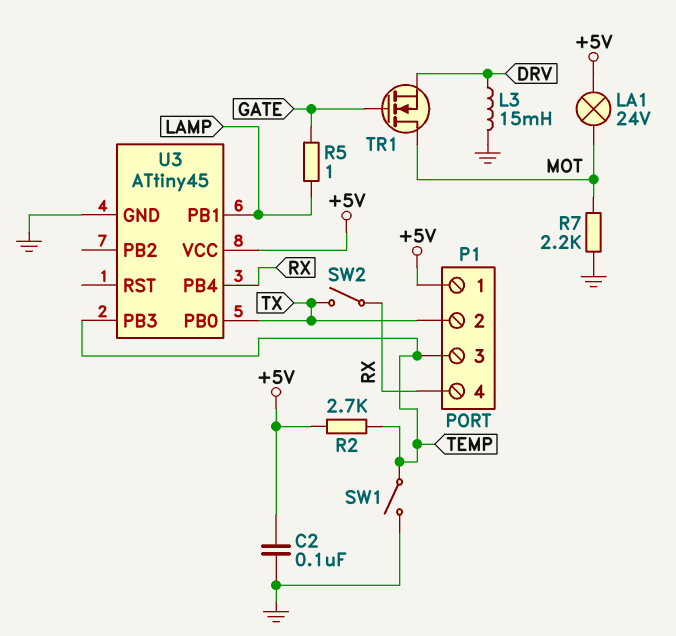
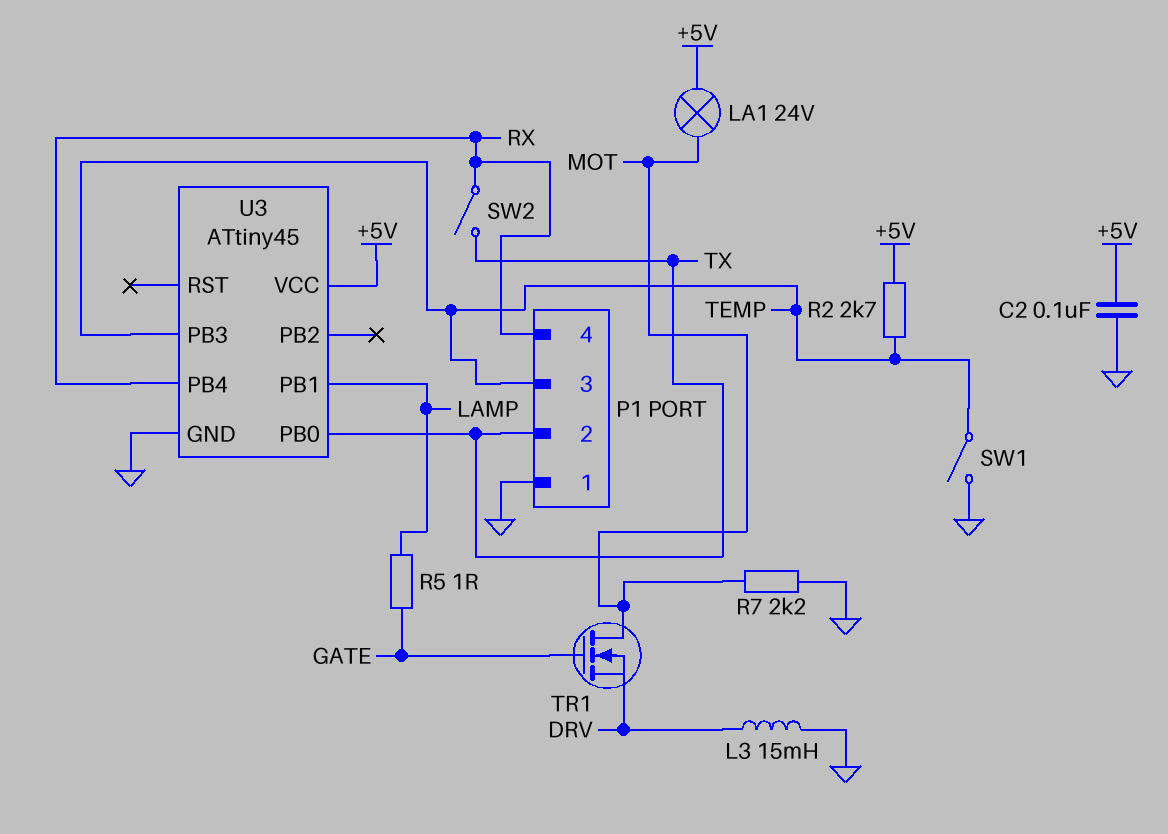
P1 pin 1: +5V -> GND

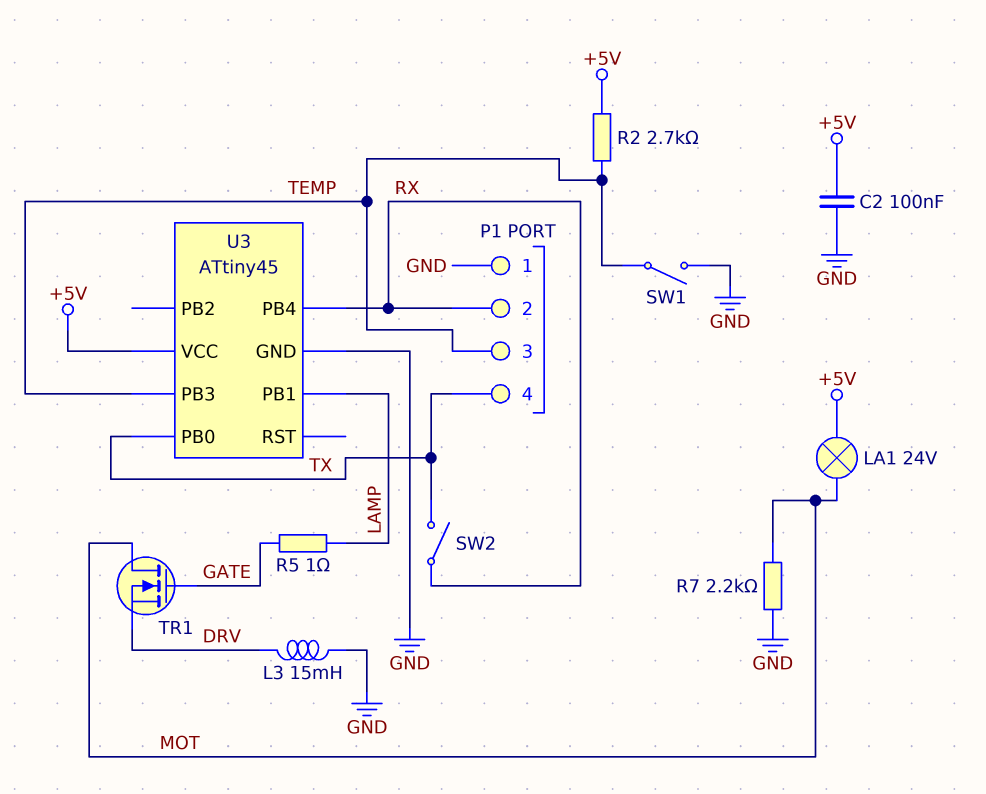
P1 pin 2: TX -> RX
P1 pin 4: RX -> TX

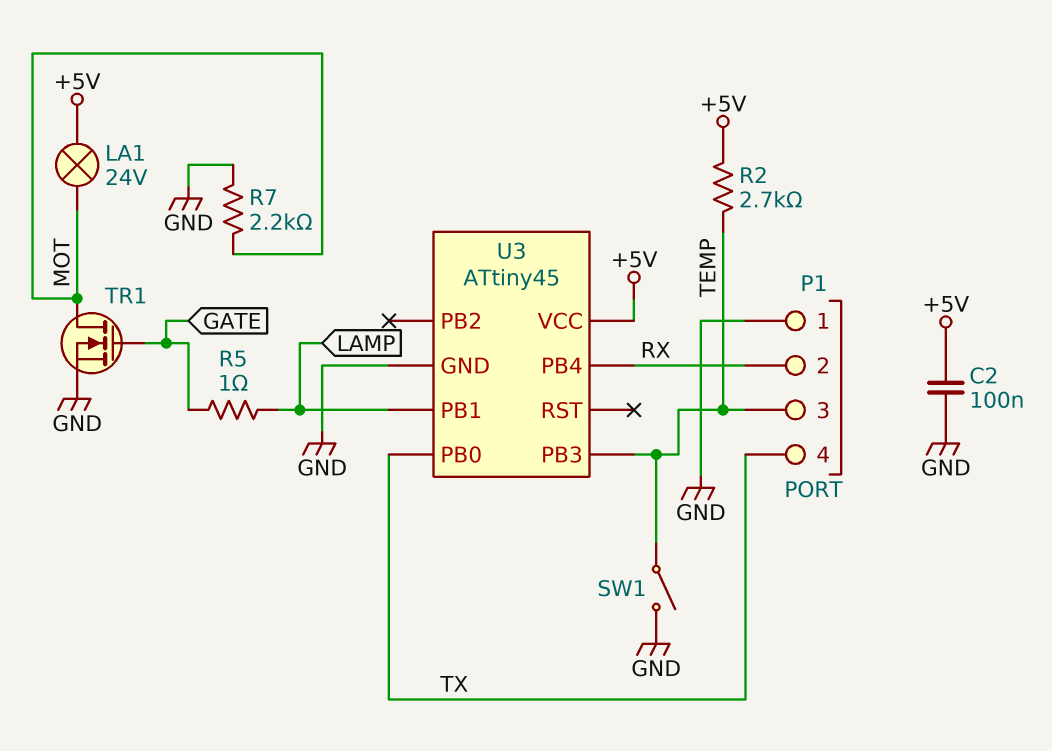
L3: 15mH (DRV, GND) -> none
SW2: switch (RX, TX) -> none
TR1: NMOS (G GATE, D MOT, S DRV) -> NMOS (G GATE, D MOT, S GND)

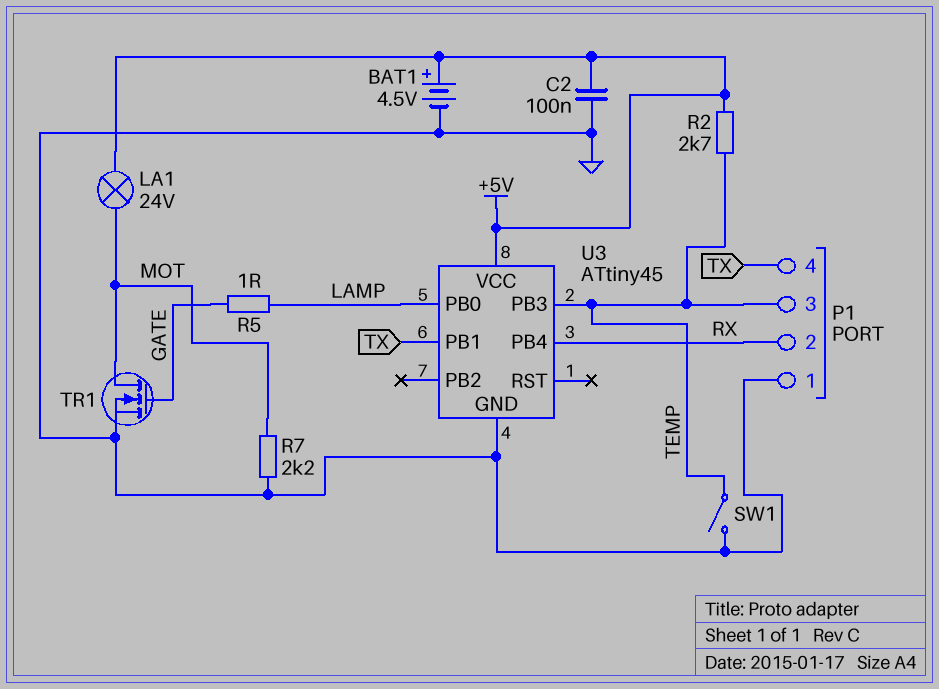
BAT1: none -> 4.5V (plus +5V, minus GND)
U3 pin PB0: TX -> LAMP
U3 pin PB1: LAMP -> TX

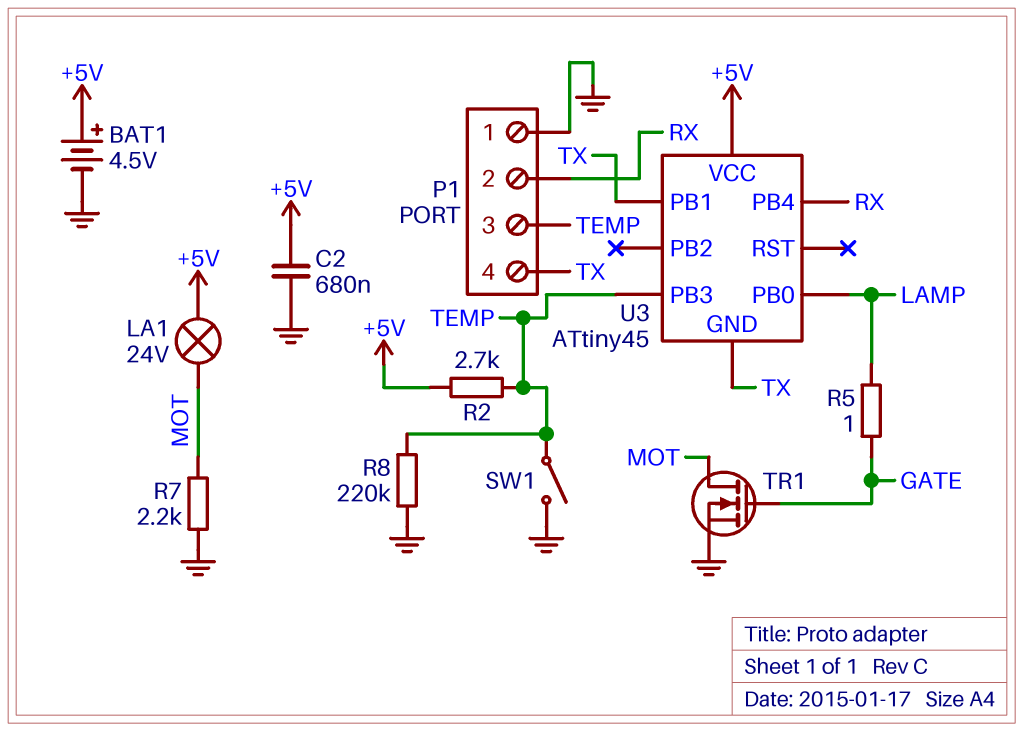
C2: 100nF (+5V, GND) -> 680nF (+5V, GND)
R8: none -> 220k (GND, TEMP)
U3 pin GND: GND -> TX

